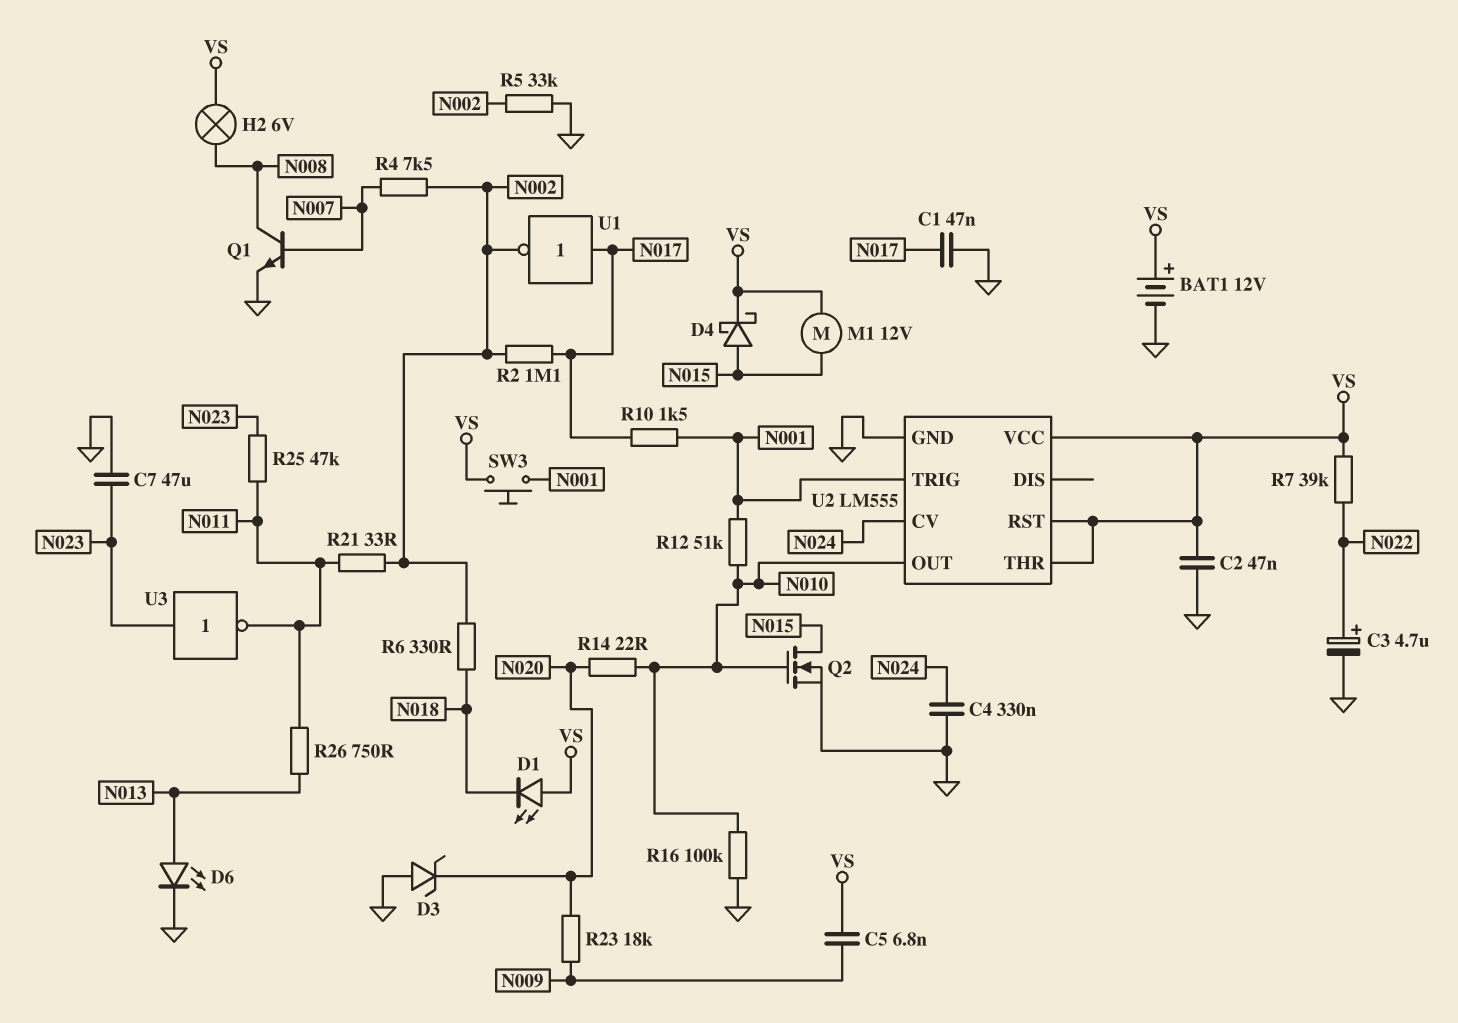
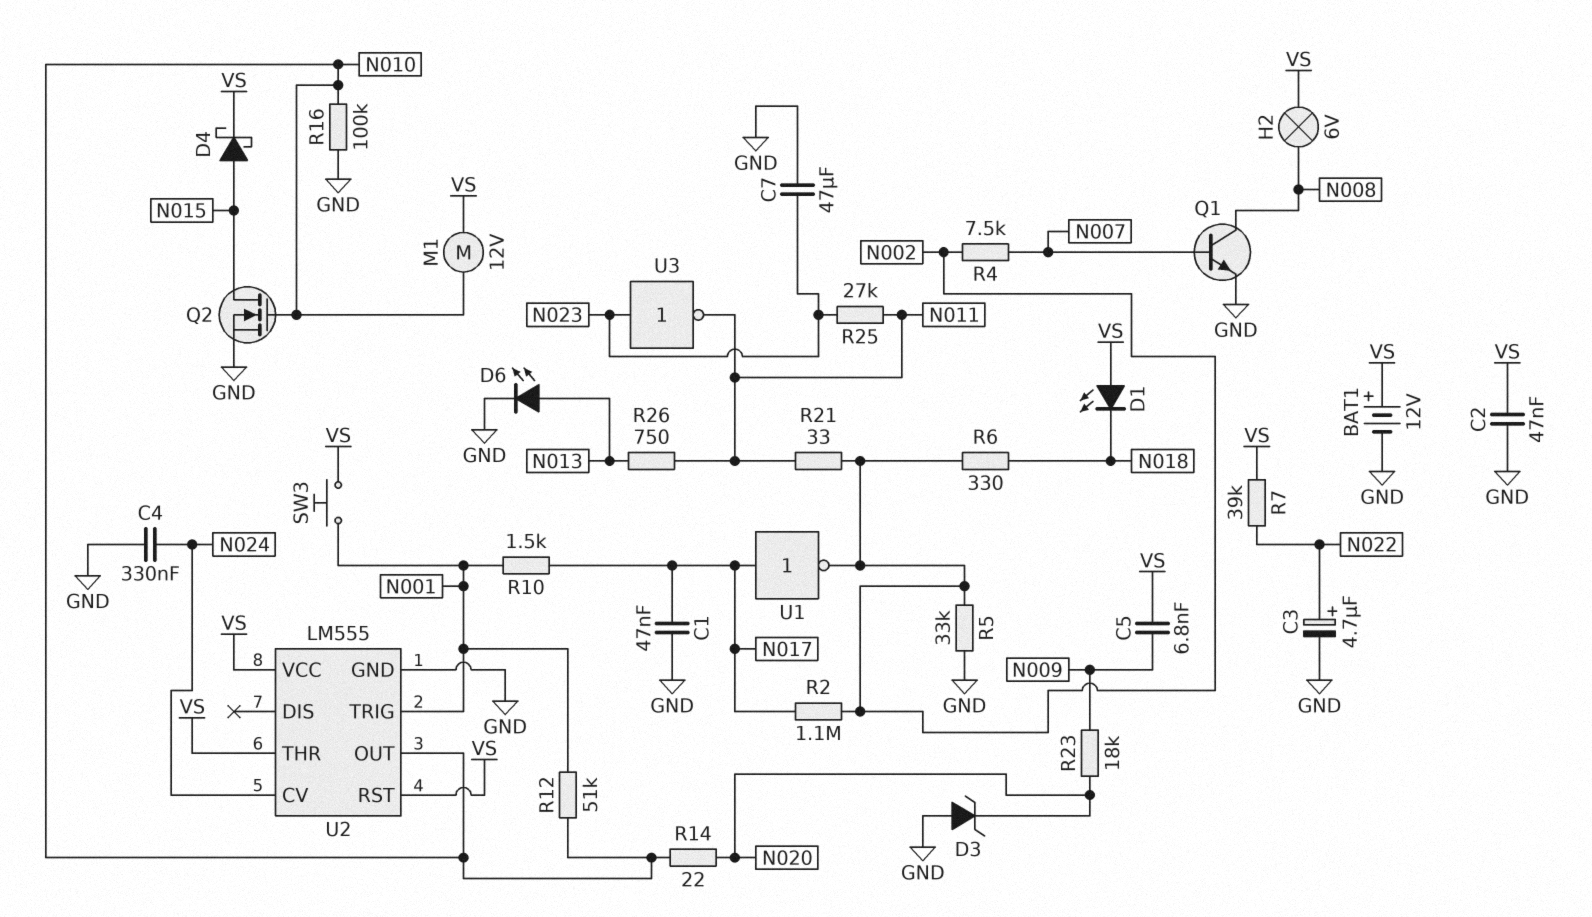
M1: motor 12V (N015, VS) -> motor 12V (N010, VS)
R25: 47k (N011, N023) -> 27k (N011, N023)

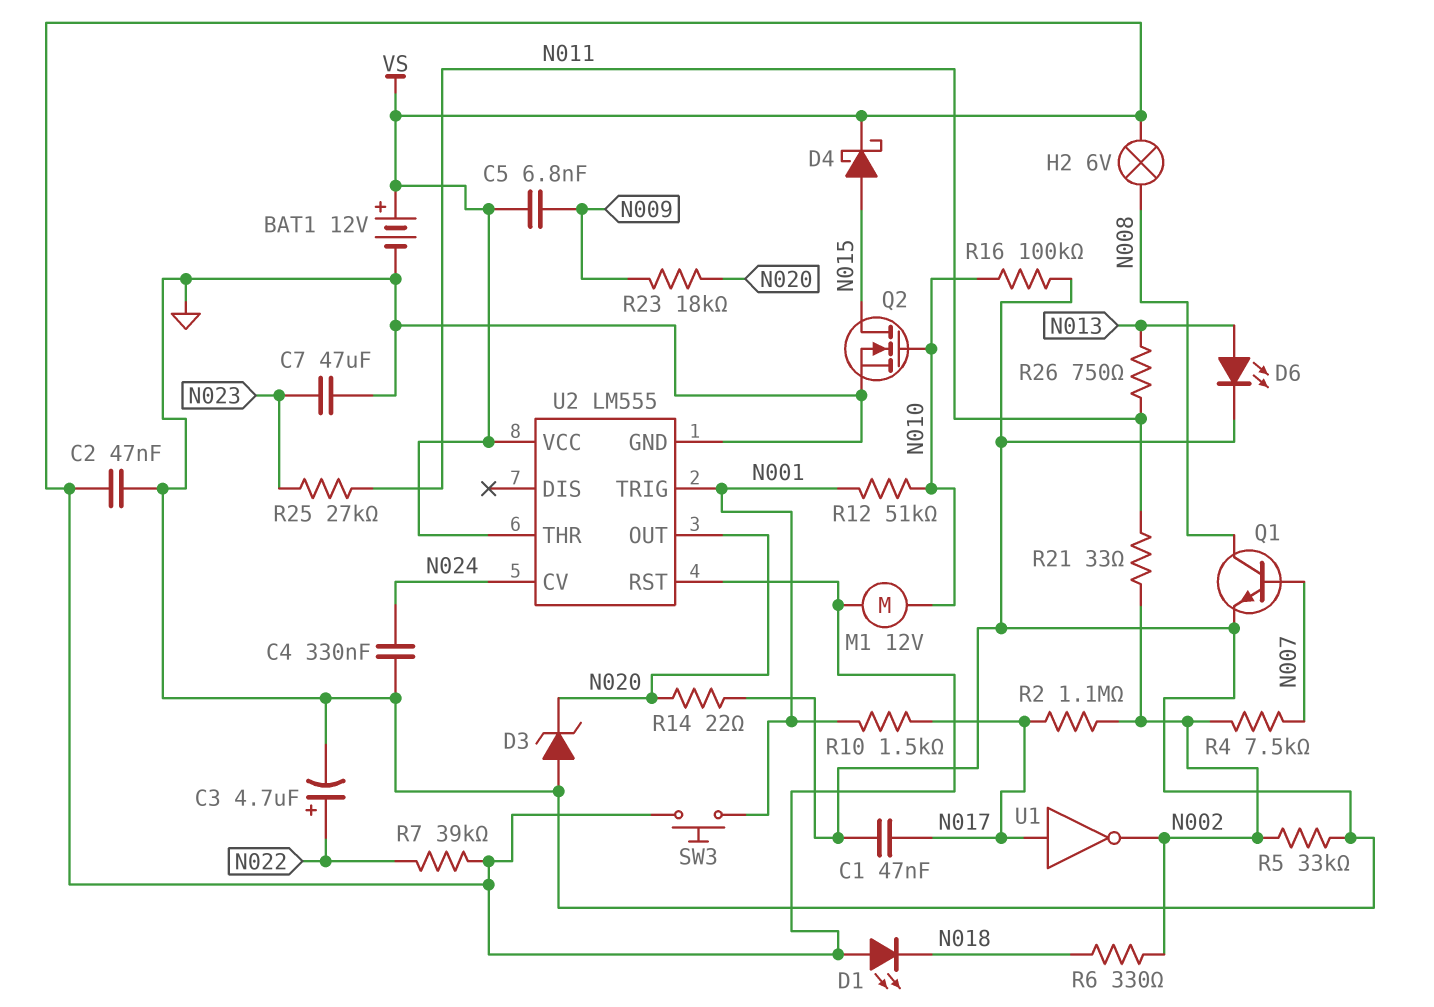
R14: 22 (N010, N020) -> 22 (GND, N020)
U2 pin OUT: N010 -> N020
U3: NOT (in N023, out N011) -> none

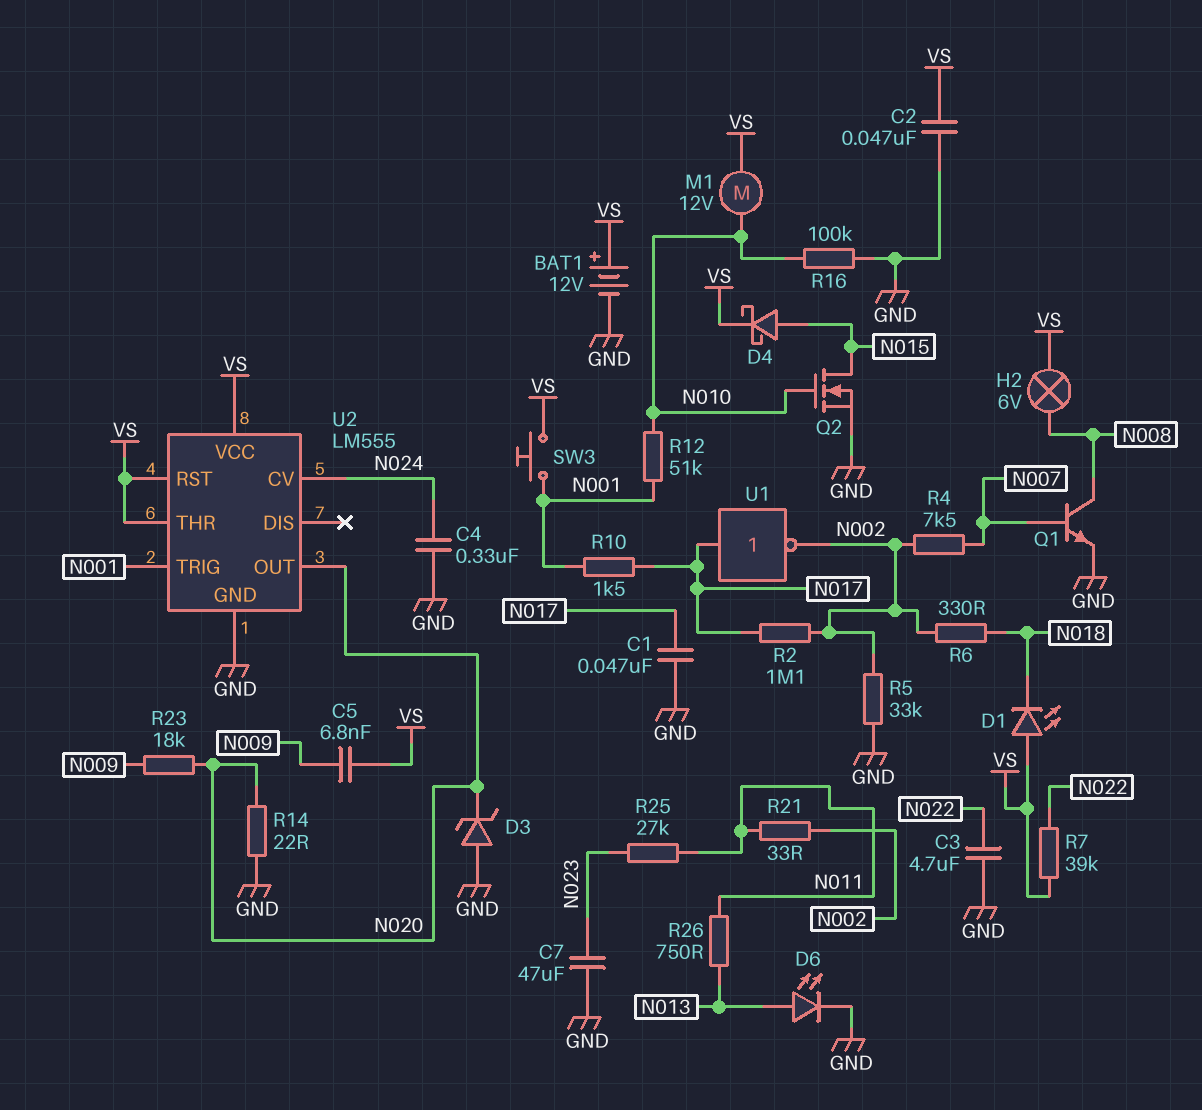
C3: 4.7uF (plus N022, minus GND) -> 4.7uF (GND, N022)

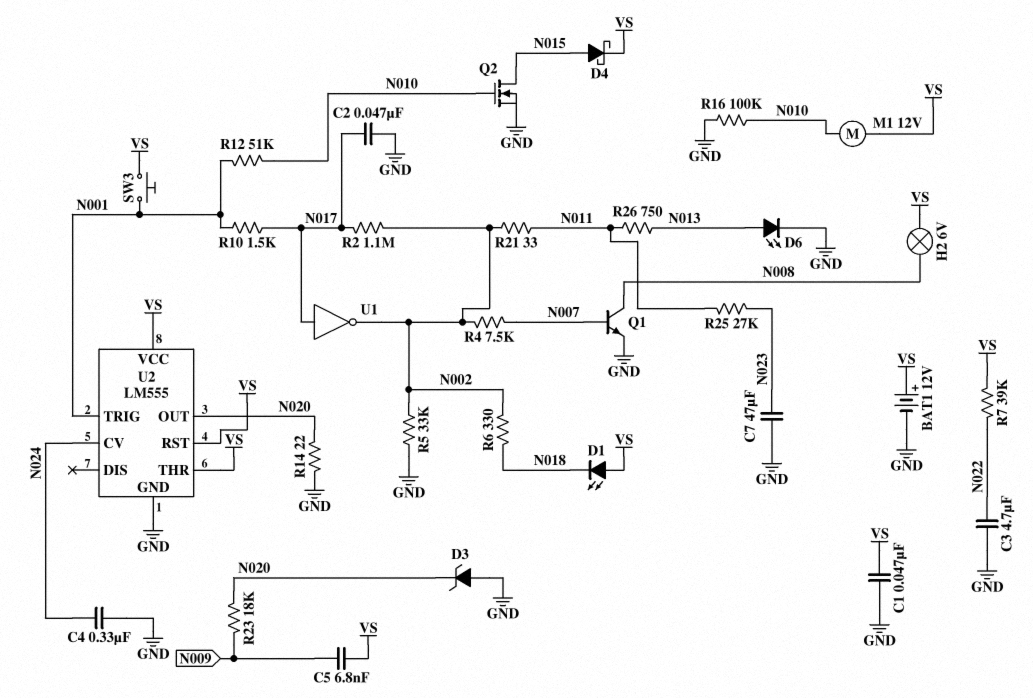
C1: 47nF (GND, N017) -> 47nF (GND, VS)
C2: 47nF (GND, VS) -> 47nF (GND, N017)

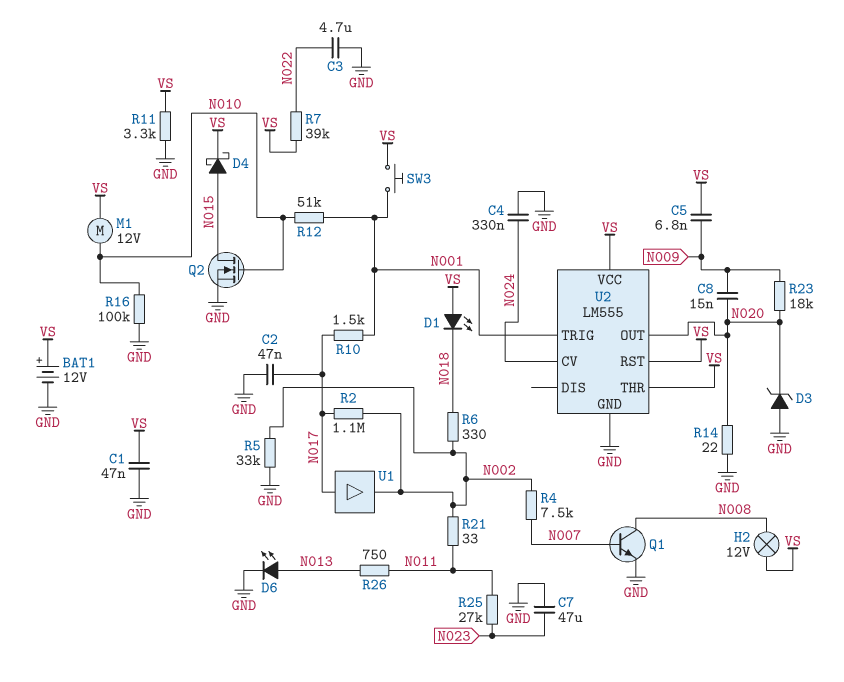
C8: none -> 15nF (N009, N020)
H2: lamp 6V (N008, VS) -> lamp 12V (N008, VS)
R11: none -> 3.3k (GND, VS)
U1: NOT (in N017, out N002) -> buffer (in N017, out N002)

